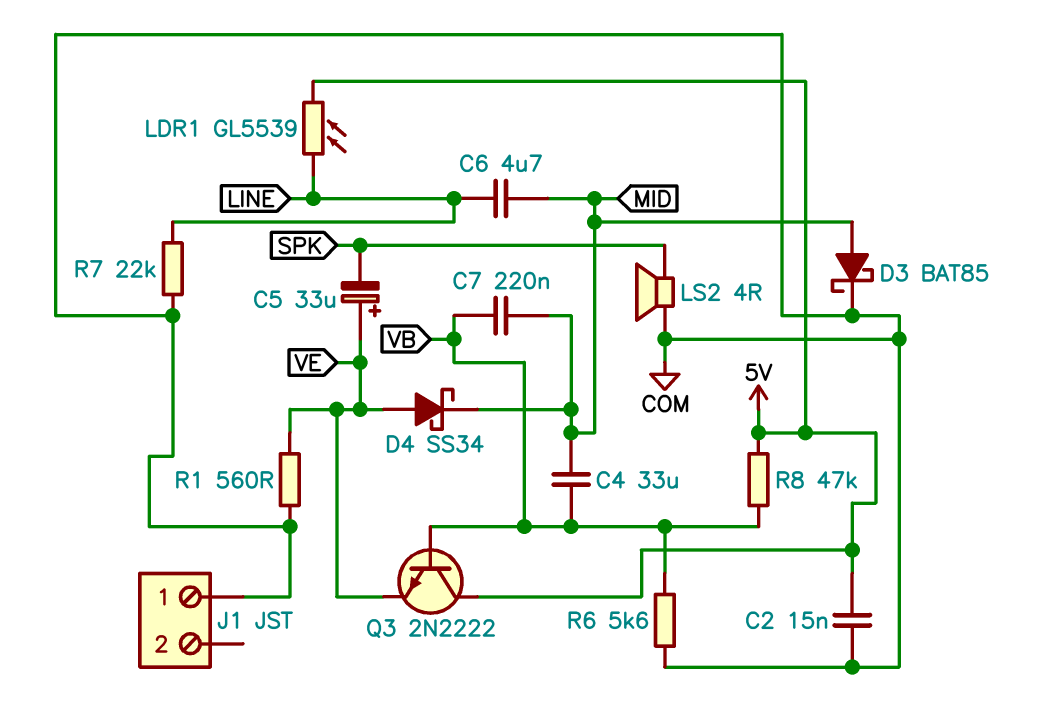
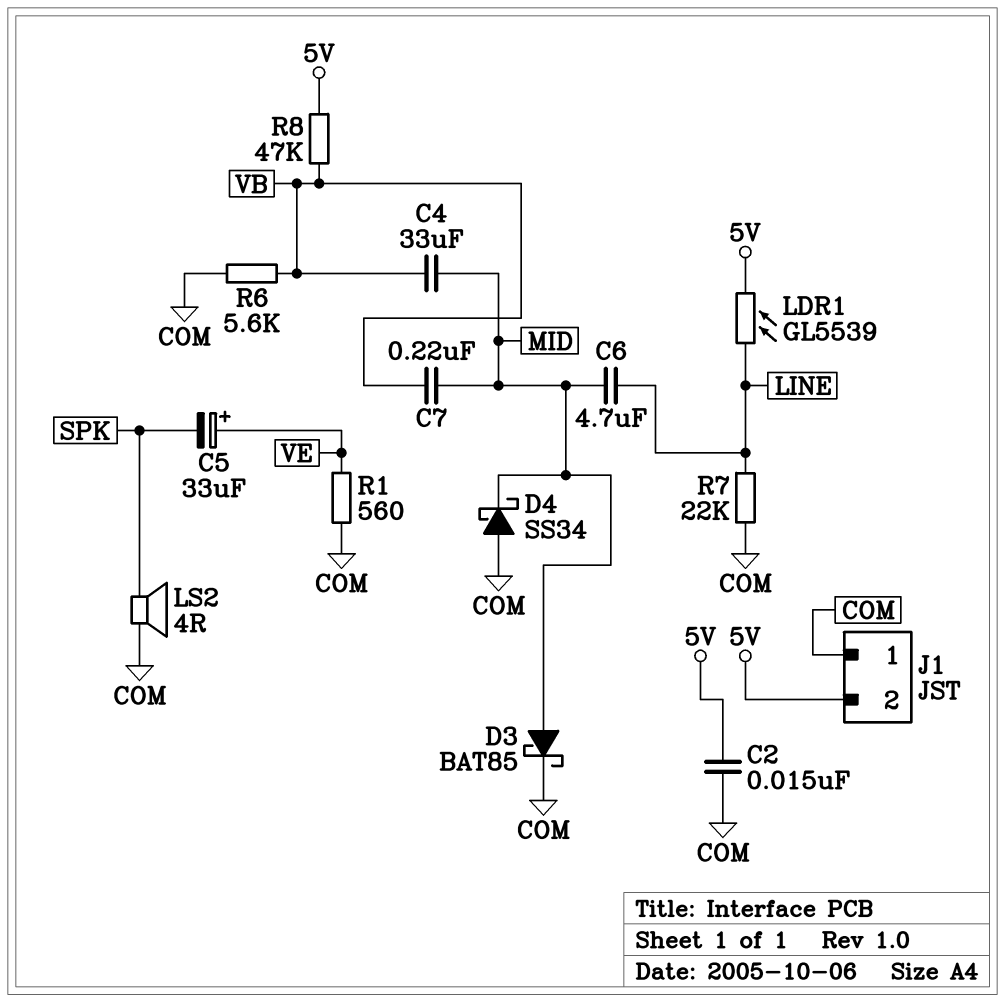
D4: schottky SS34 (A VE, K MID) -> schottky SS34 (A COM, K MID)
J1 pin 2: none -> 5V
Q3: NPN 2N2222 (B VB, C 5V, E VE) -> none

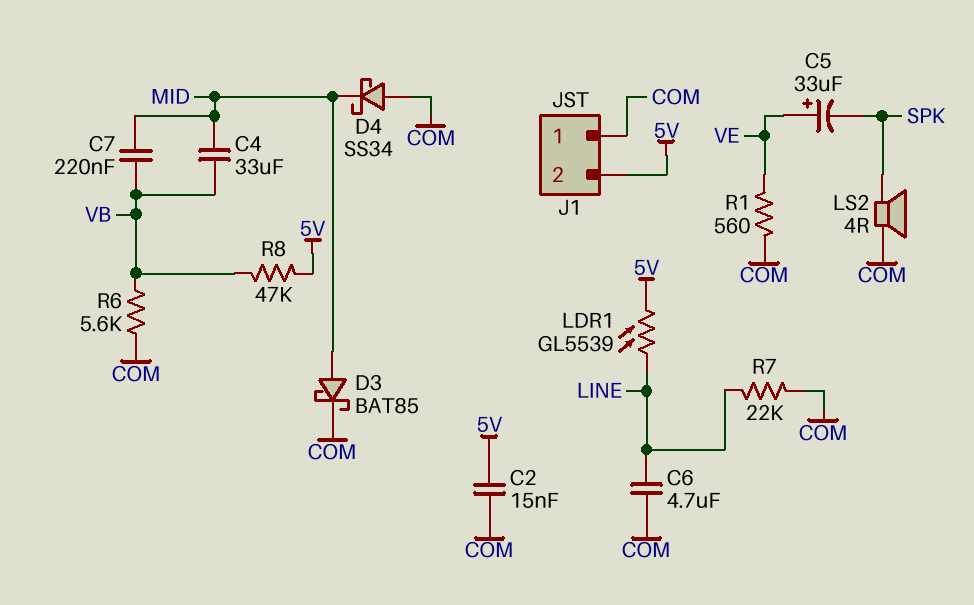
C6: 4.7uF (LINE, MID) -> 4.7uF (COM, LINE)

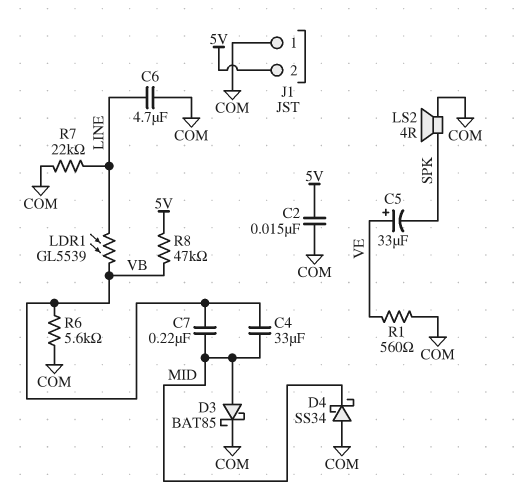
LDR1: GL5539 (5V, LINE) -> GL5539 (LINE, VB)

